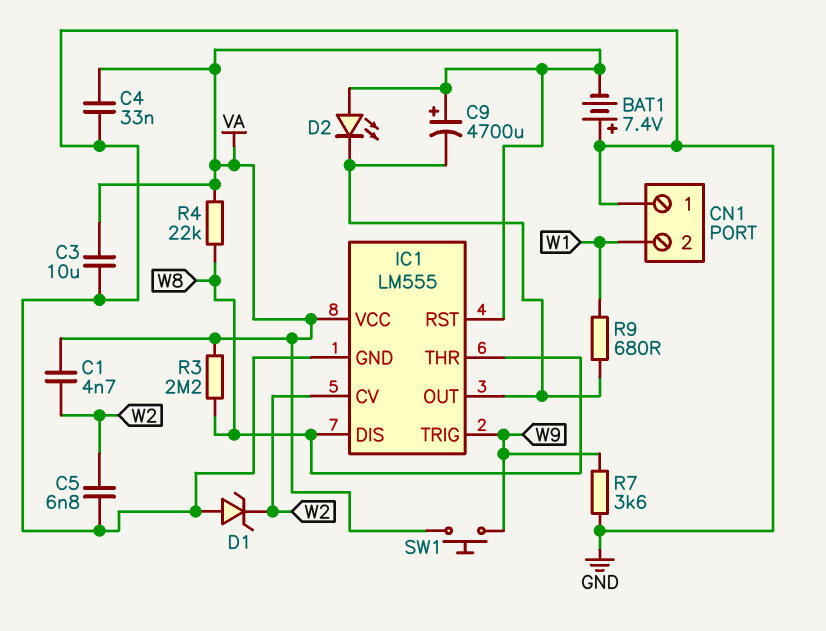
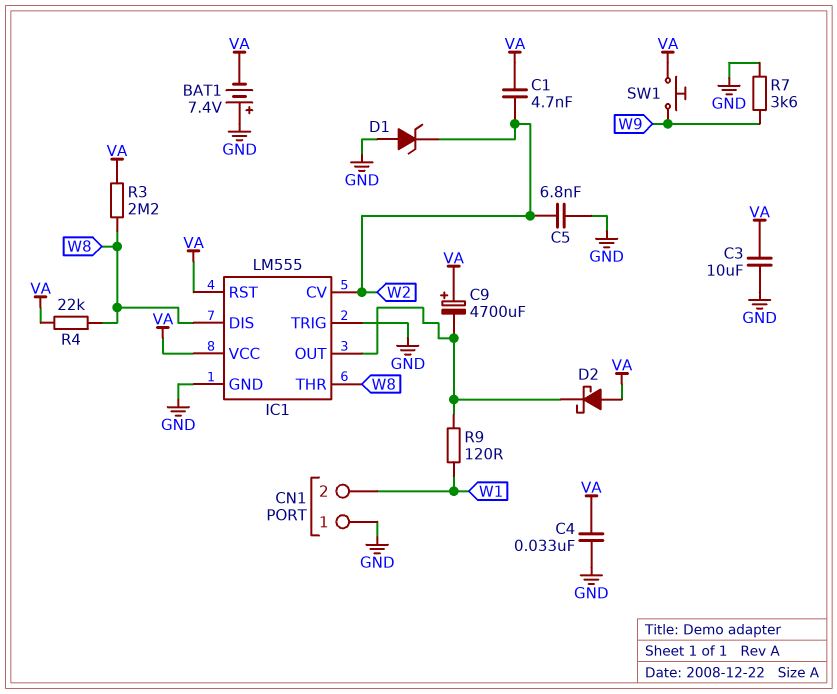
D2: LED (A VA, K IC1/OUT) -> schottky (A VA, K IC1/OUT)
IC1 pin TRIG: W9 -> GND
R9: 680 (IC1/OUT, W1) -> 120 (IC1/OUT, W1)

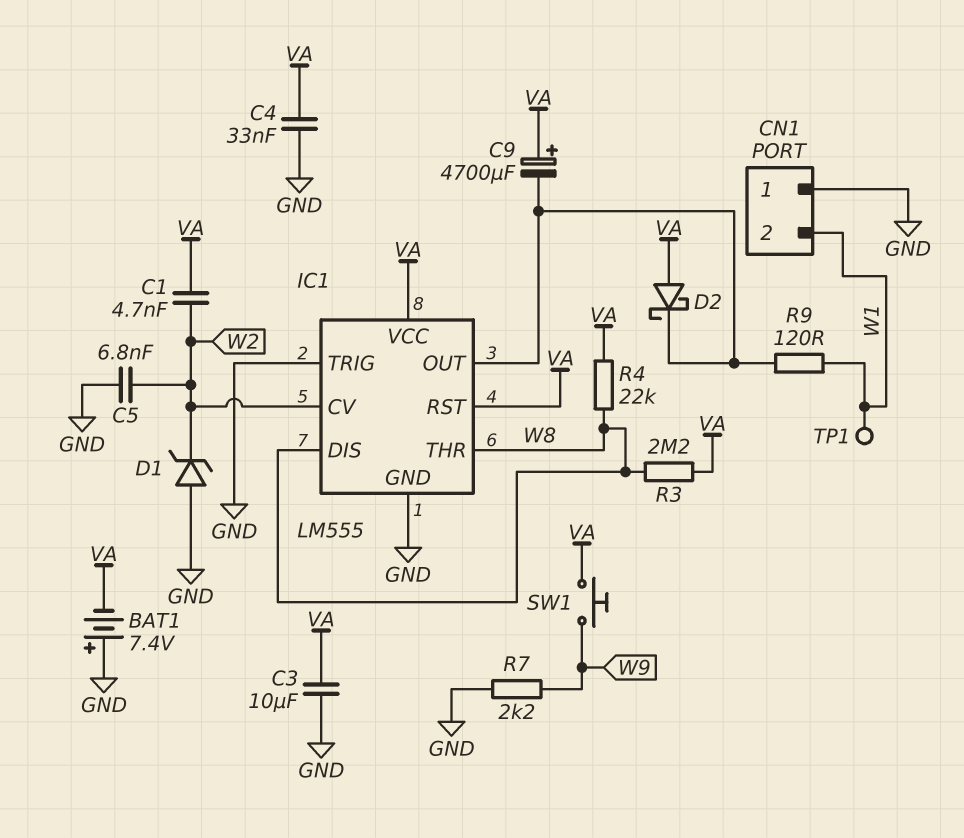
R7: 3.6k (GND, W9) -> 2.2k (GND, W9)
TP1: none -> test point (W1)

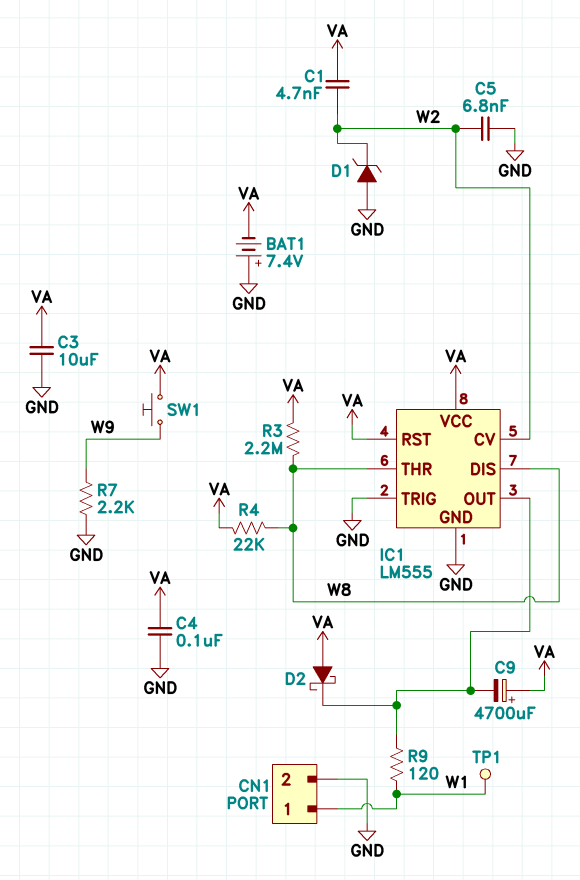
C4: 33nF (GND, VA) -> 100nF (GND, VA)
CN1 pin 1: GND -> W1
CN1 pin 2: W1 -> GND

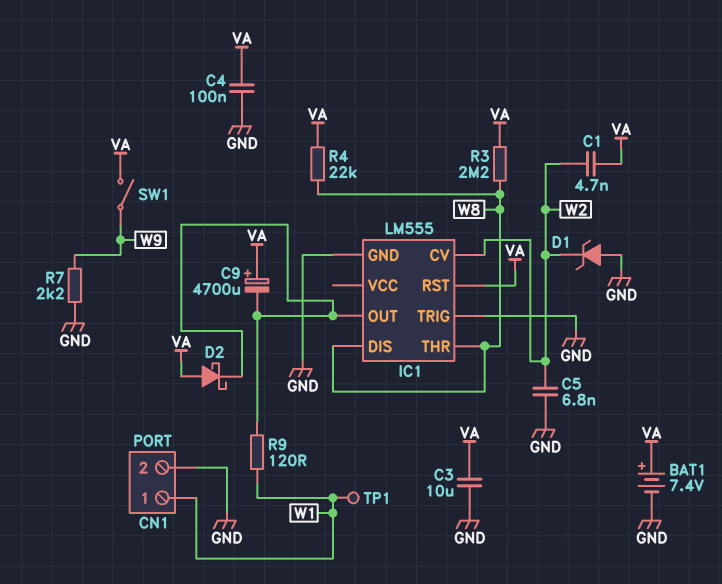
BAT1: 7.4V (plus GND, minus VA) -> 7.4V (plus VA, minus GND)
IC1 pin VCC: VA -> none
SW1: button (VA, W9) -> switch (VA, W9)

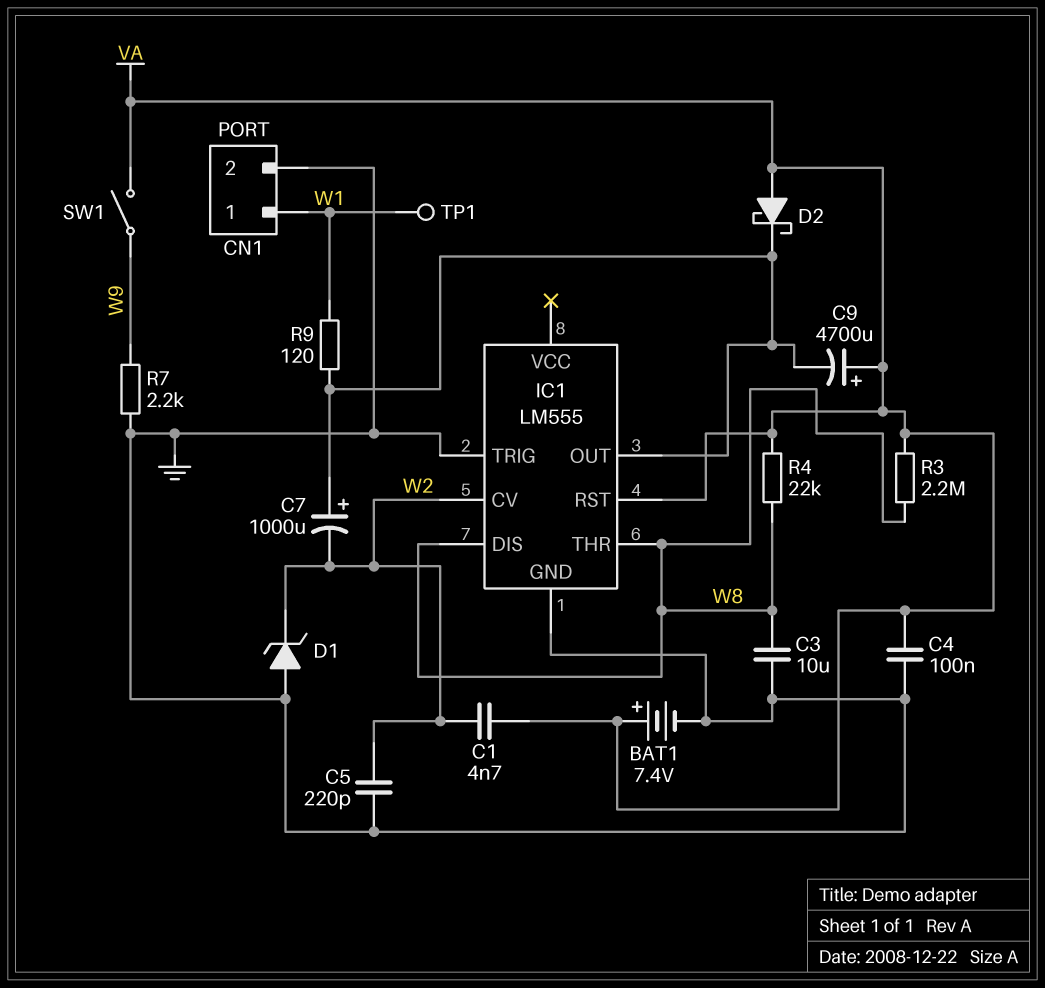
C3: 10uF (GND, VA) -> 10uF (GND, W8)
C5: 6.8nF (GND, W2) -> 220pF (GND, W2)
C7: none -> 1000uF (plus IC1/OUT, minus W2)

